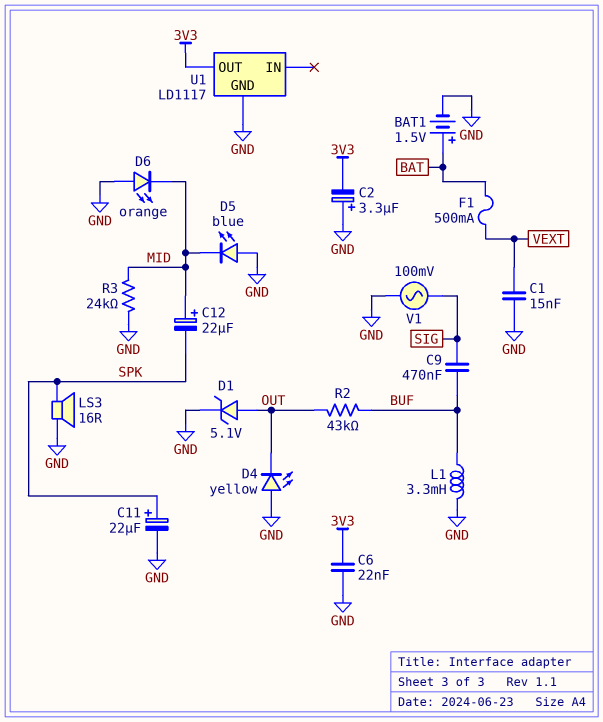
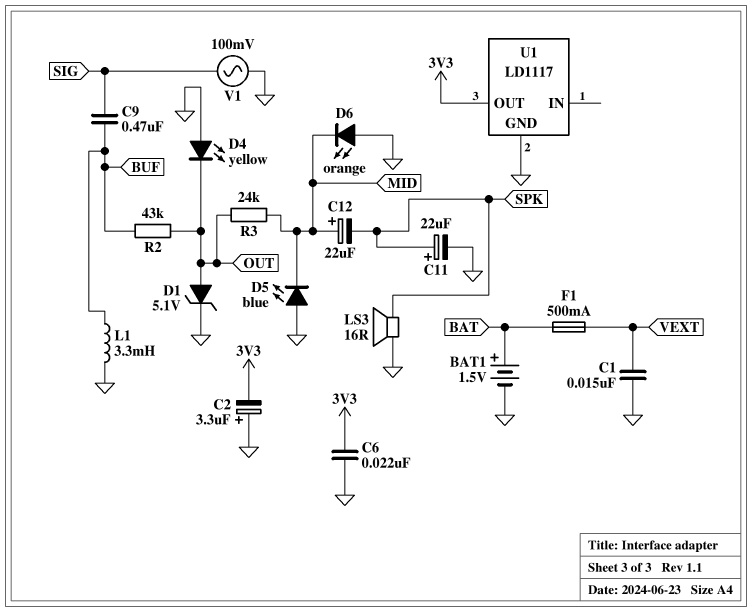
R3: 24k (GND, MID) -> 24k (MID, OUT)

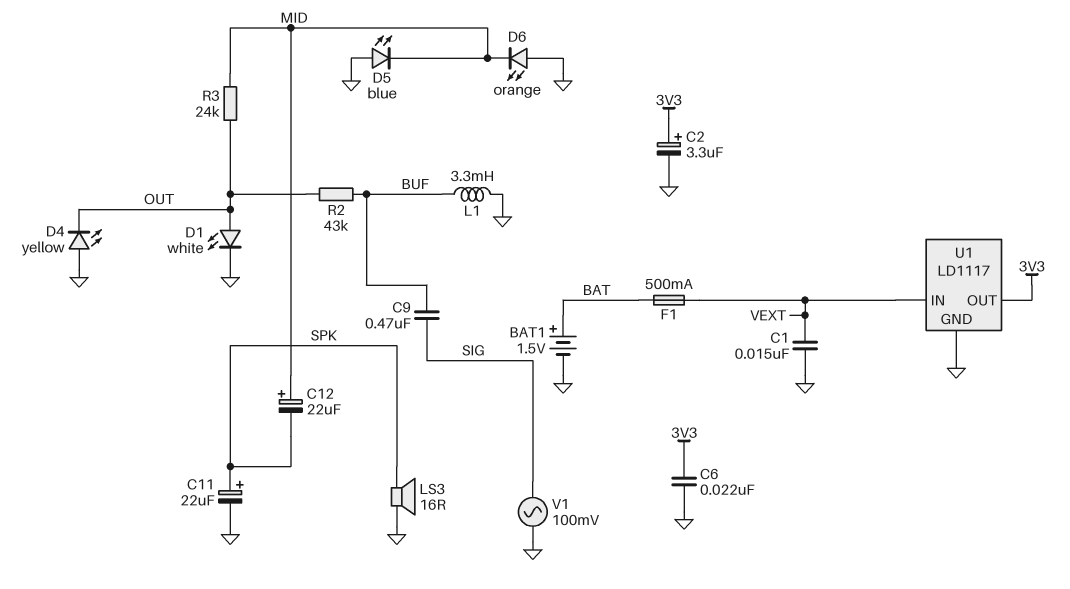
C2: 3.3uF (plus GND, minus 3V3) -> 3.3uF (plus 3V3, minus GND)
D1: zener 5.1V (A OUT, K GND) -> LED white (A OUT, K GND)
U1 pin IN: none -> VEXT

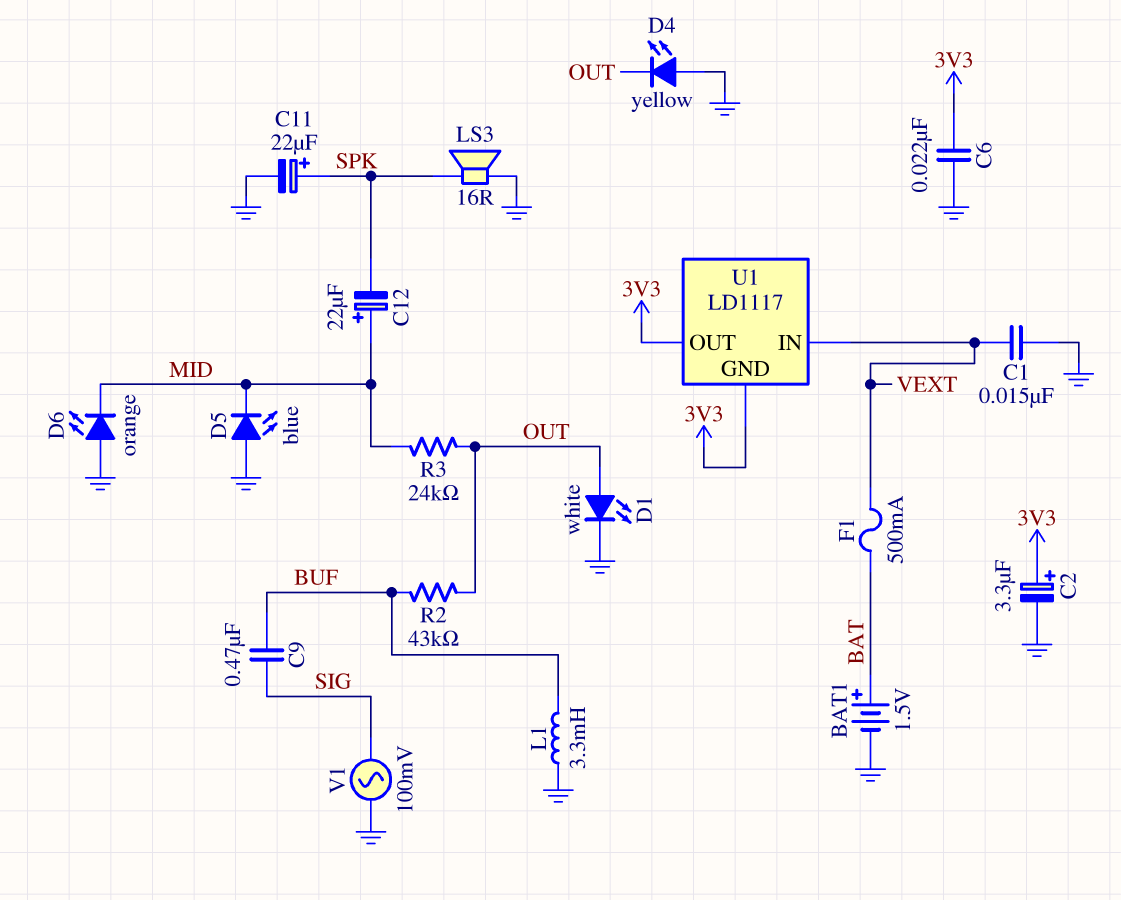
U1 pin GND: GND -> 3V3

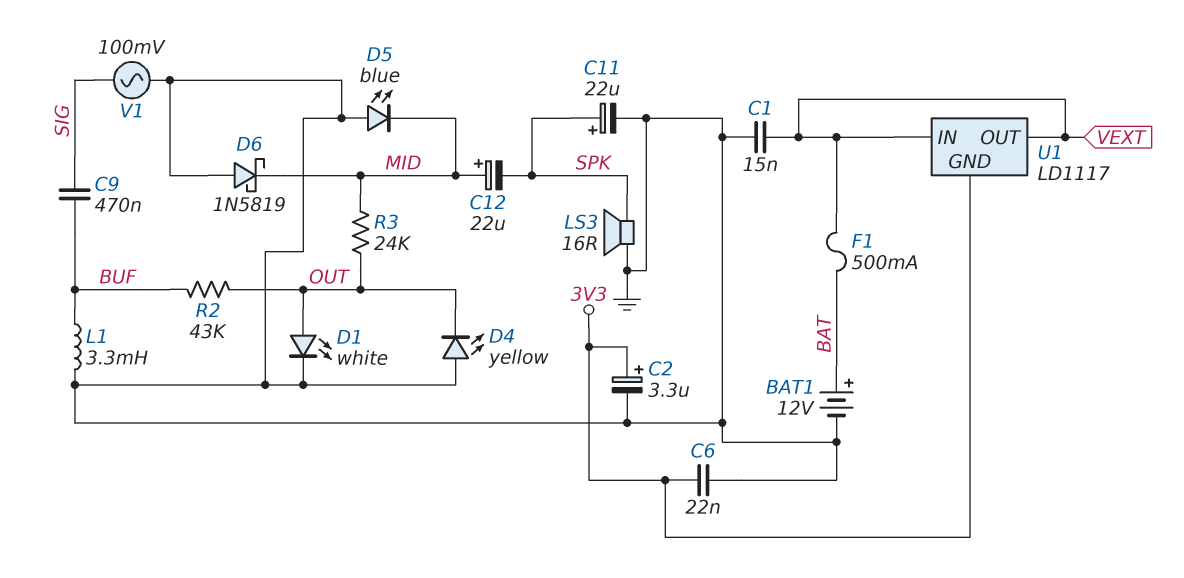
BAT1: 1.5V (plus BAT, minus GND) -> 12V (plus BAT, minus GND)
D6: LED orange (A GND, K MID) -> schottky 1N5819 (A GND, K MID)
U1 pin OUT: 3V3 -> VEXT

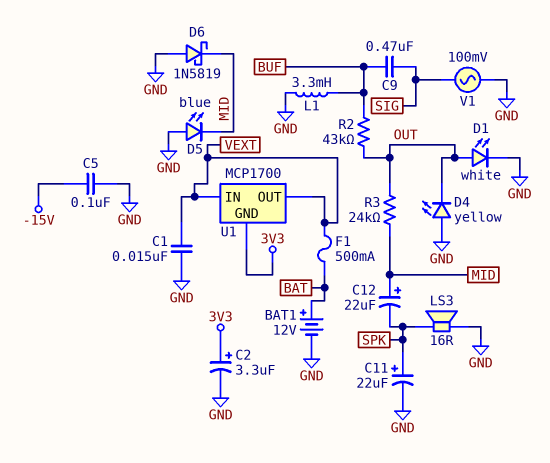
C5: none -> 100nF (-15V, GND)
C6: 22nF (3V3, GND) -> none
U1: LD1117 -> MCP1700

